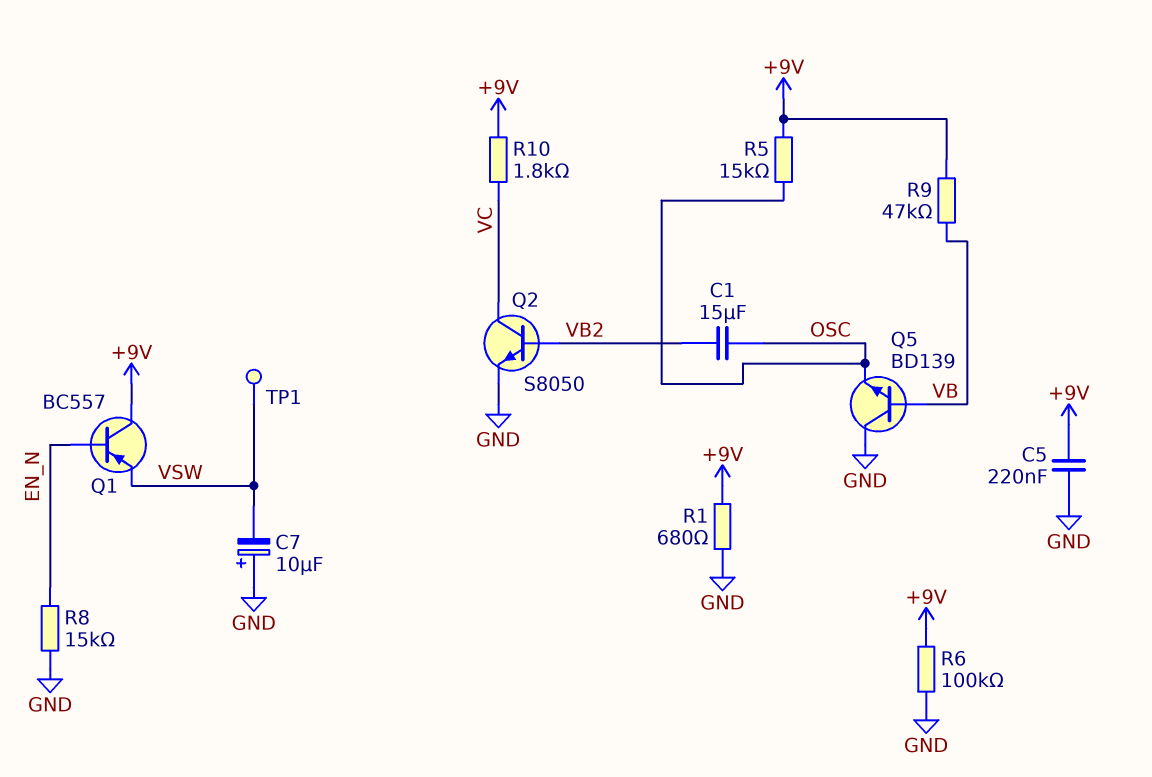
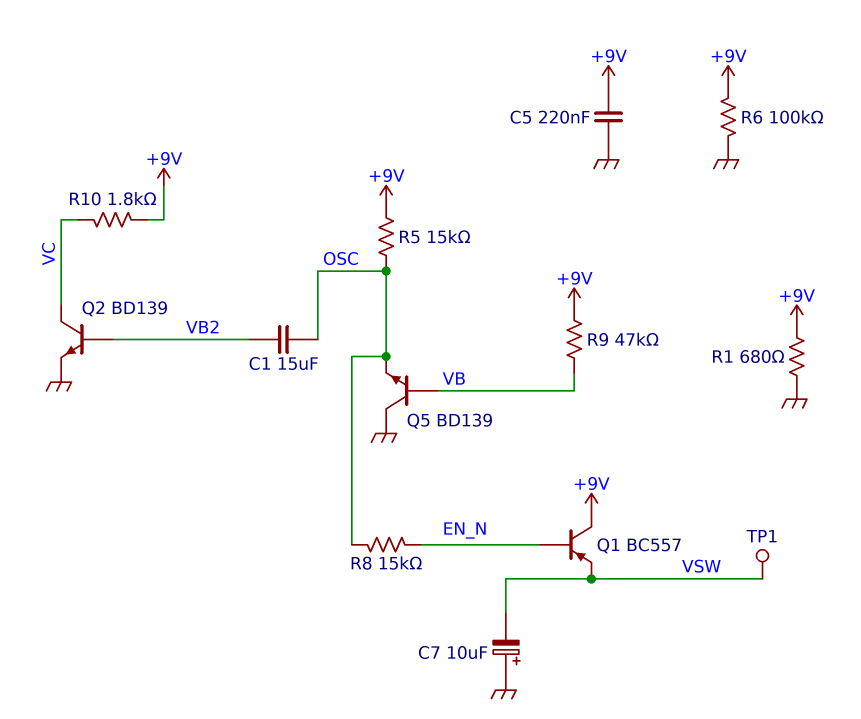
Q2: NPN S8050 (B VB2, C VC, E GND) -> NPN BD139 (B VB2, C VC, E GND)
R8: 15k (EN_N, GND) -> 15k (EN_N, OSC)

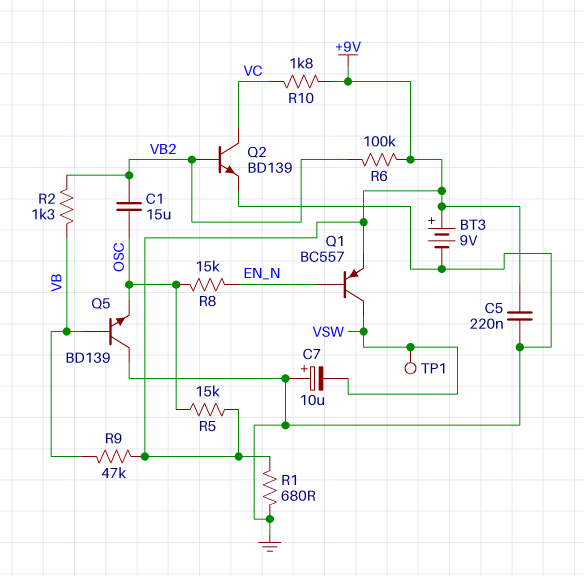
BT3: none -> 9V (plus +9V, minus GND)
Q1: PNP BC557 (B EN_N, C +9V, E VSW) -> PNP BC557 (B EN_N, C VSW, E +9V)
R2: none -> 1.3k (VB, VB2)
R6: 100k (+9V, GND) -> 100k (+9V, VB2)

